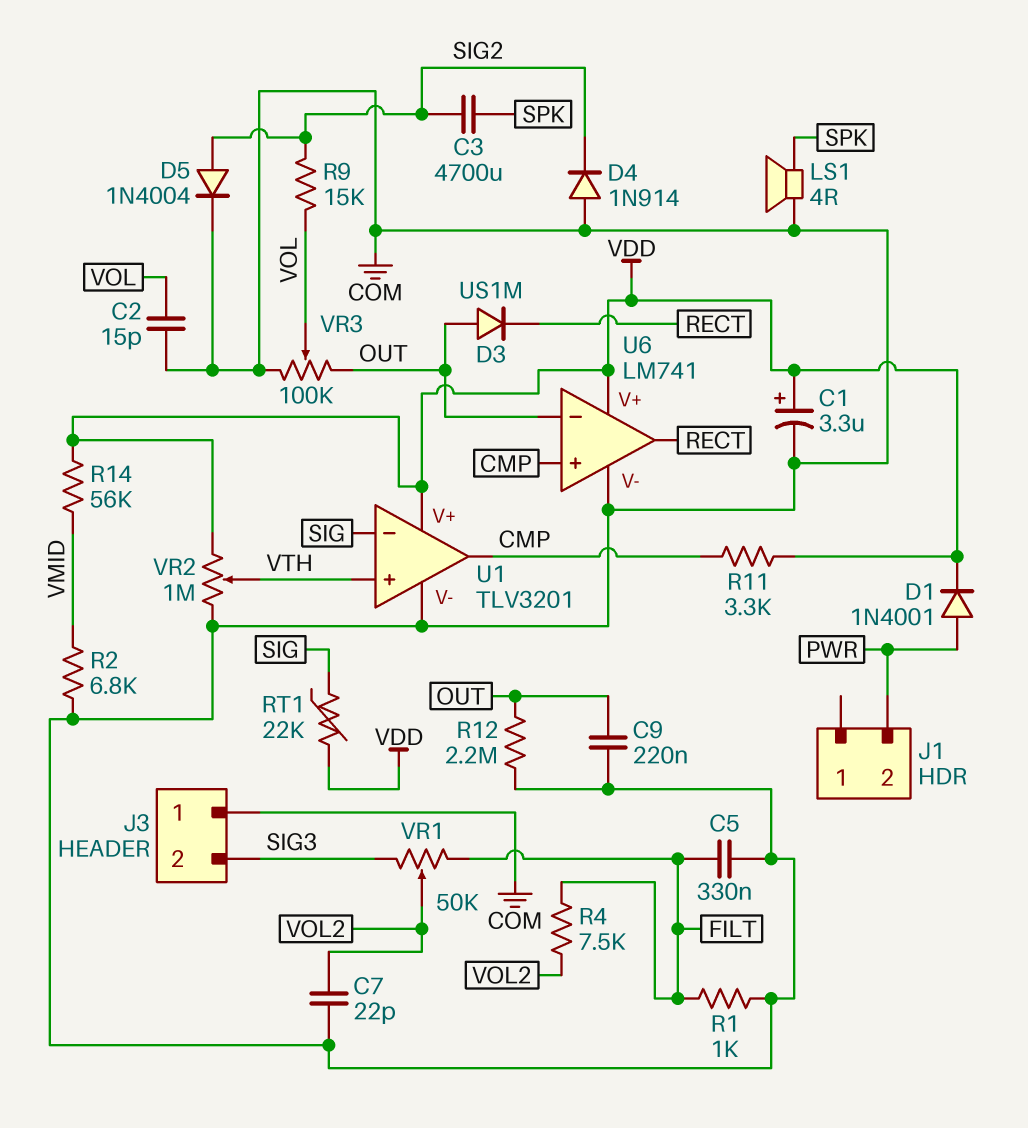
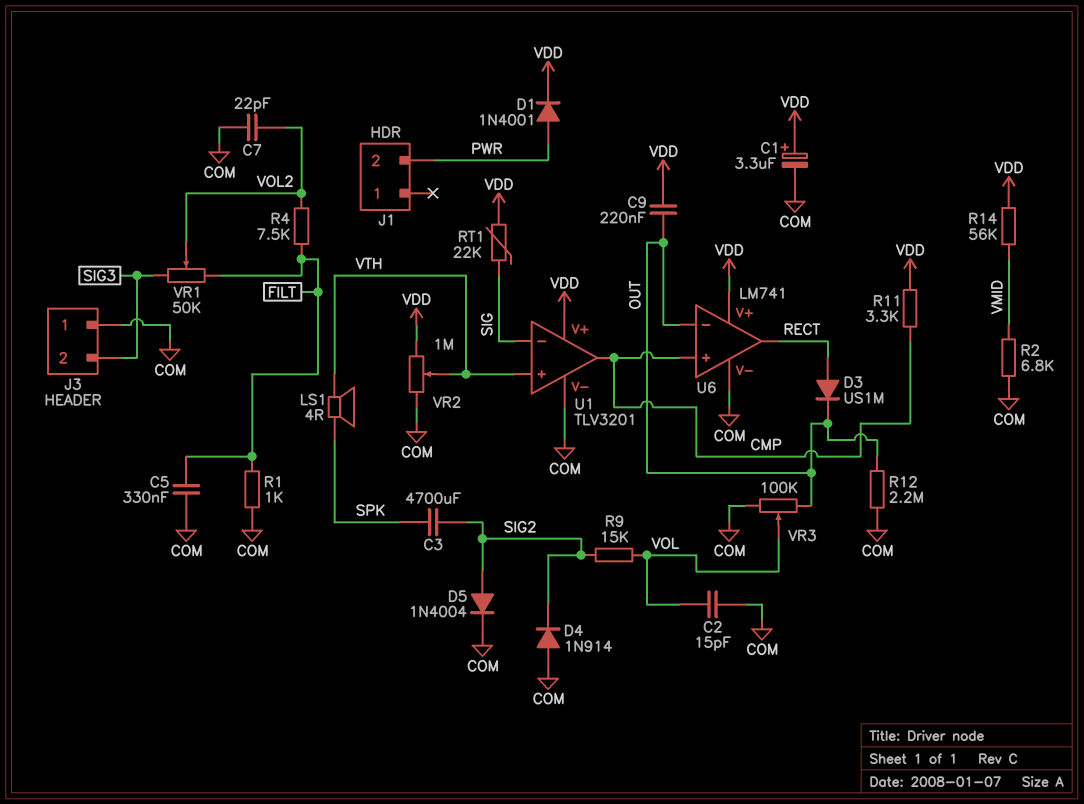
C9: 220nF (COM, OUT) -> 220nF (OUT, VDD)
D3: diode US1M (A OUT, K RECT) -> diode US1M (A RECT, K OUT)
LS1: speaker 4R (COM, SPK) -> speaker 4R (SPK, VTH)

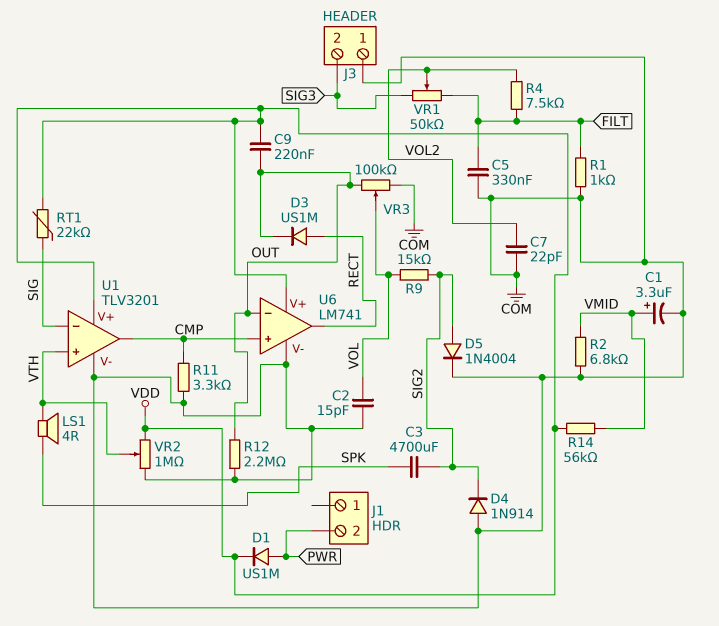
C1: 3.3uF (plus VDD, minus COM) -> 3.3uF (plus VMID, minus COM)
D1: diode 1N4001 (A PWR, K VDD) -> diode US1M (A PWR, K VDD)
R11: 3.3k (CMP, VDD) -> 3.3k (CMP, COM)

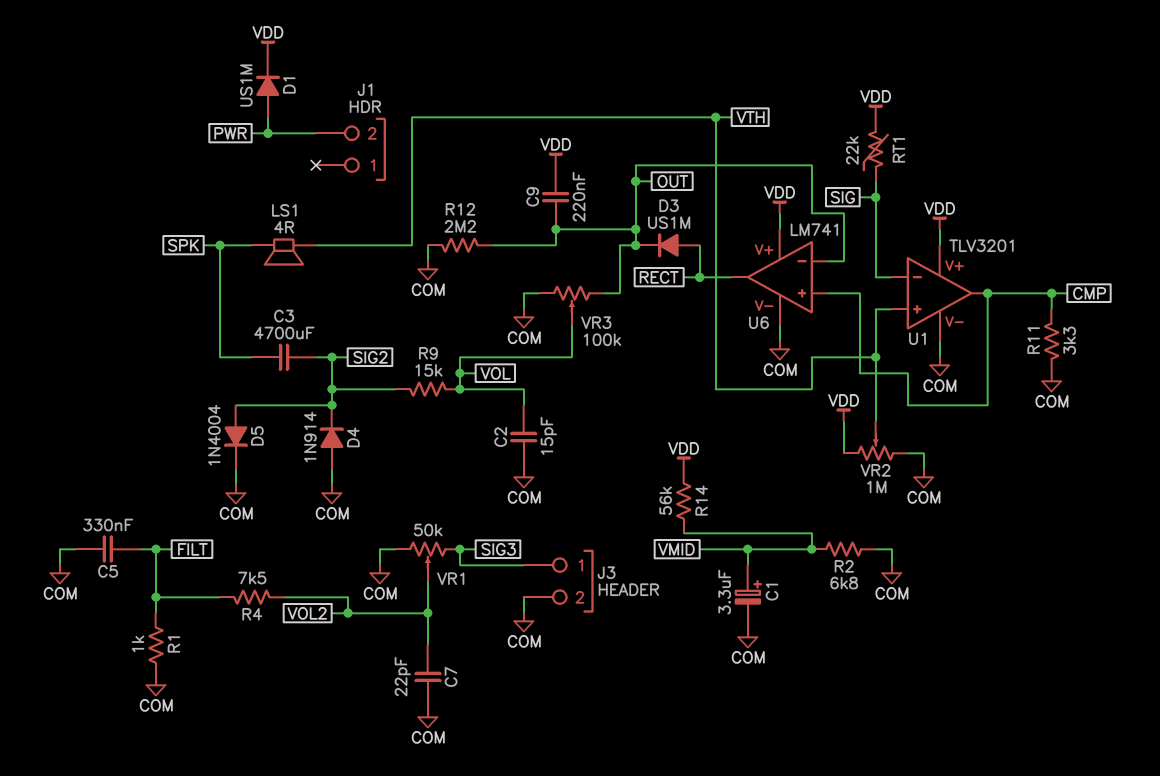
J3 pin 1: COM -> SIG3
J3 pin 2: SIG3 -> COM
VR1: 50k (FILT, SIG3, wiper VOL2) -> 50k (COM, SIG3, wiper VOL2)

